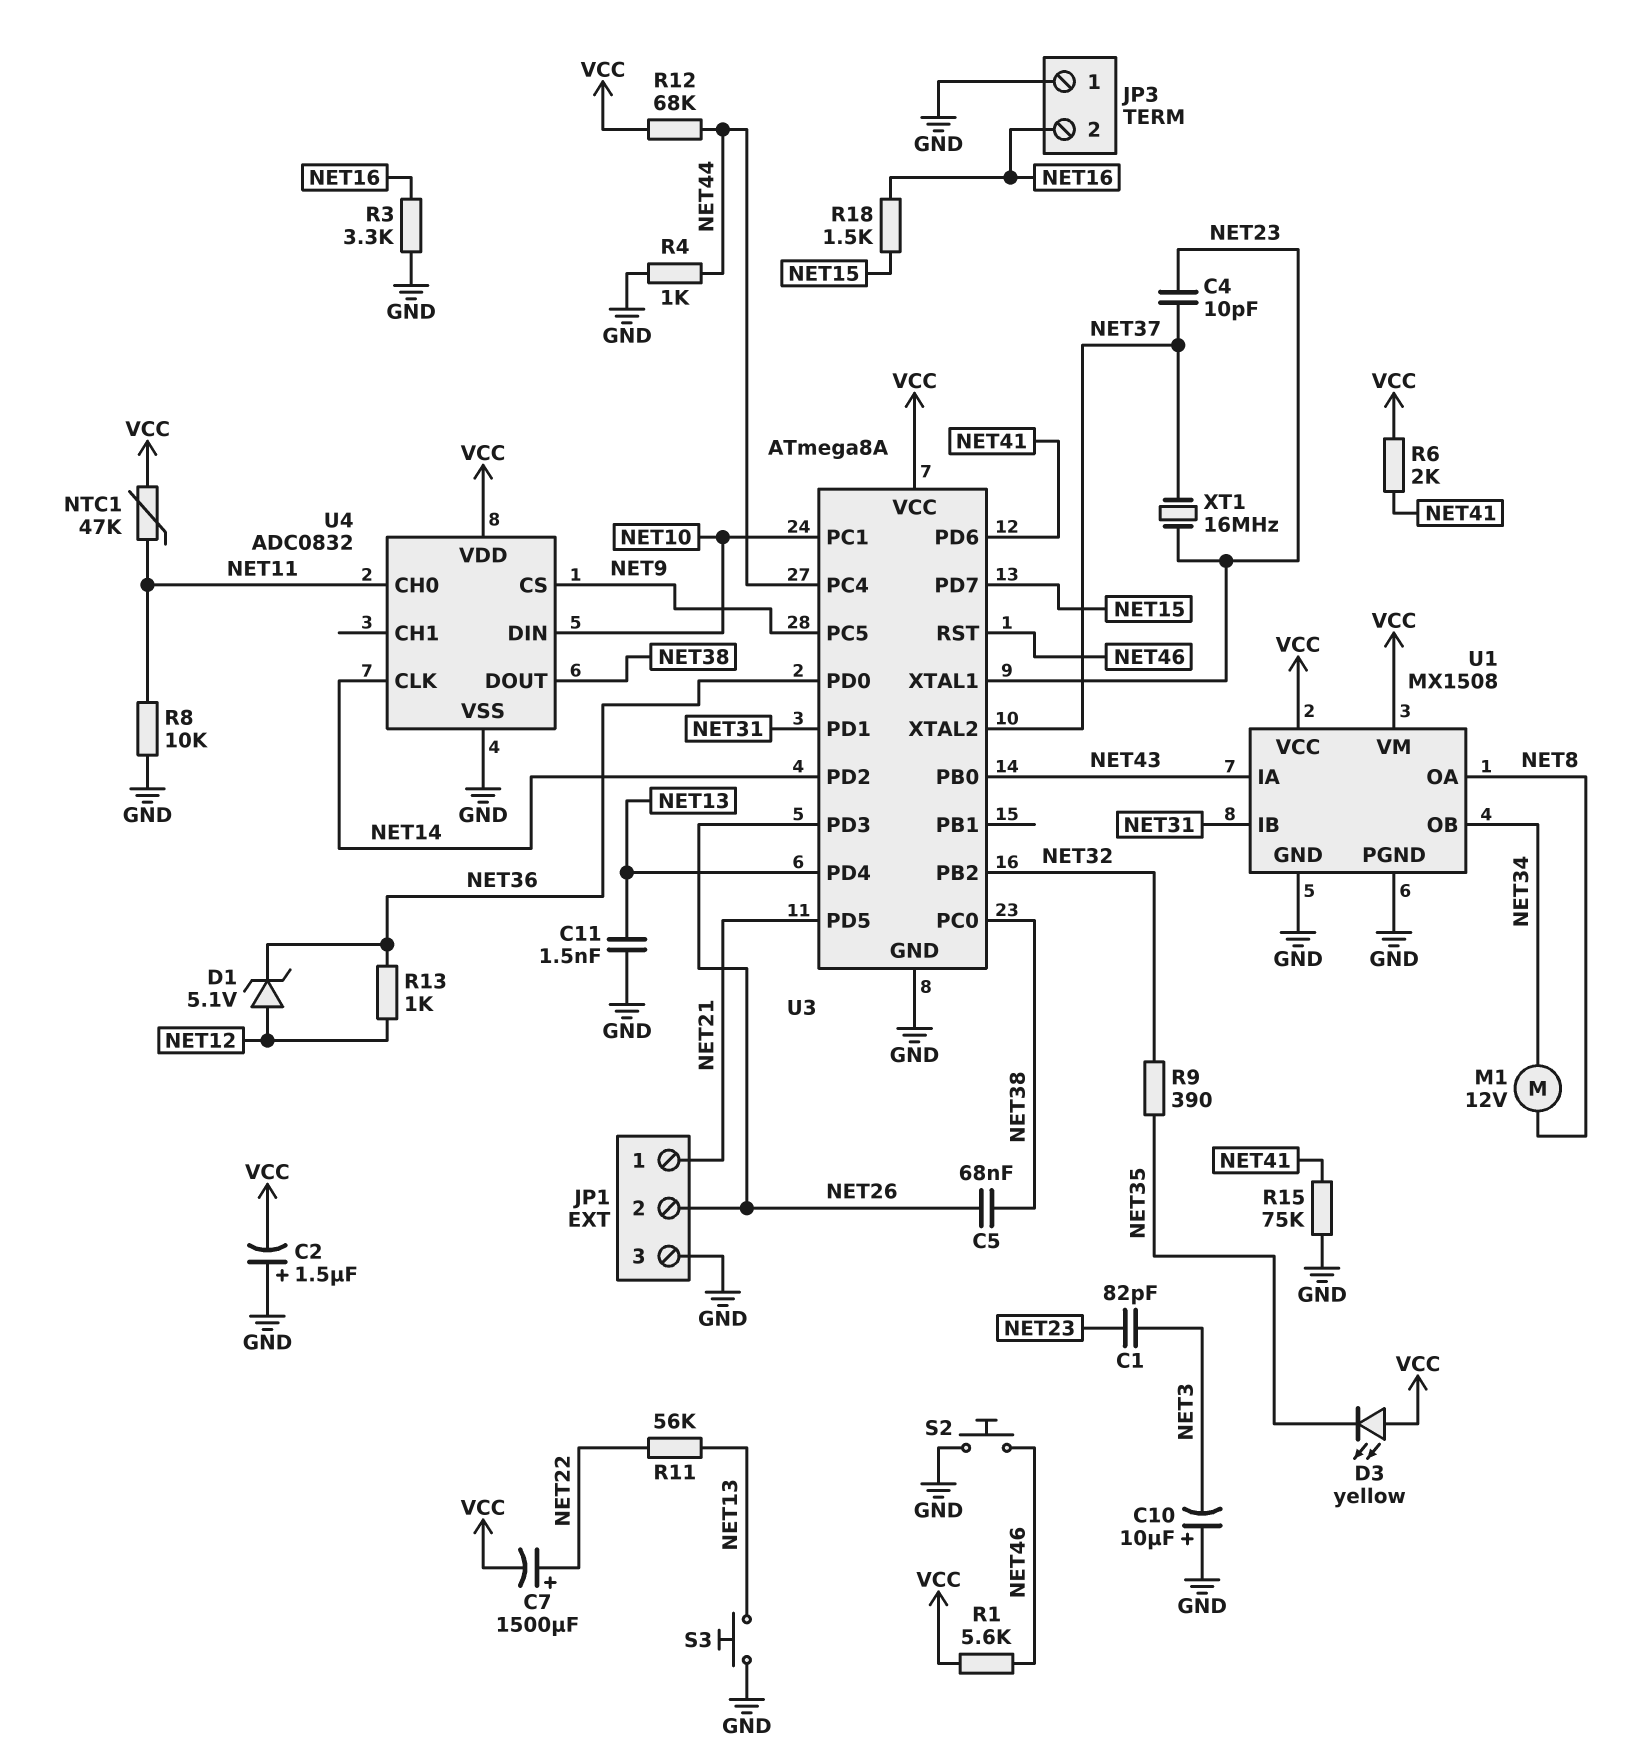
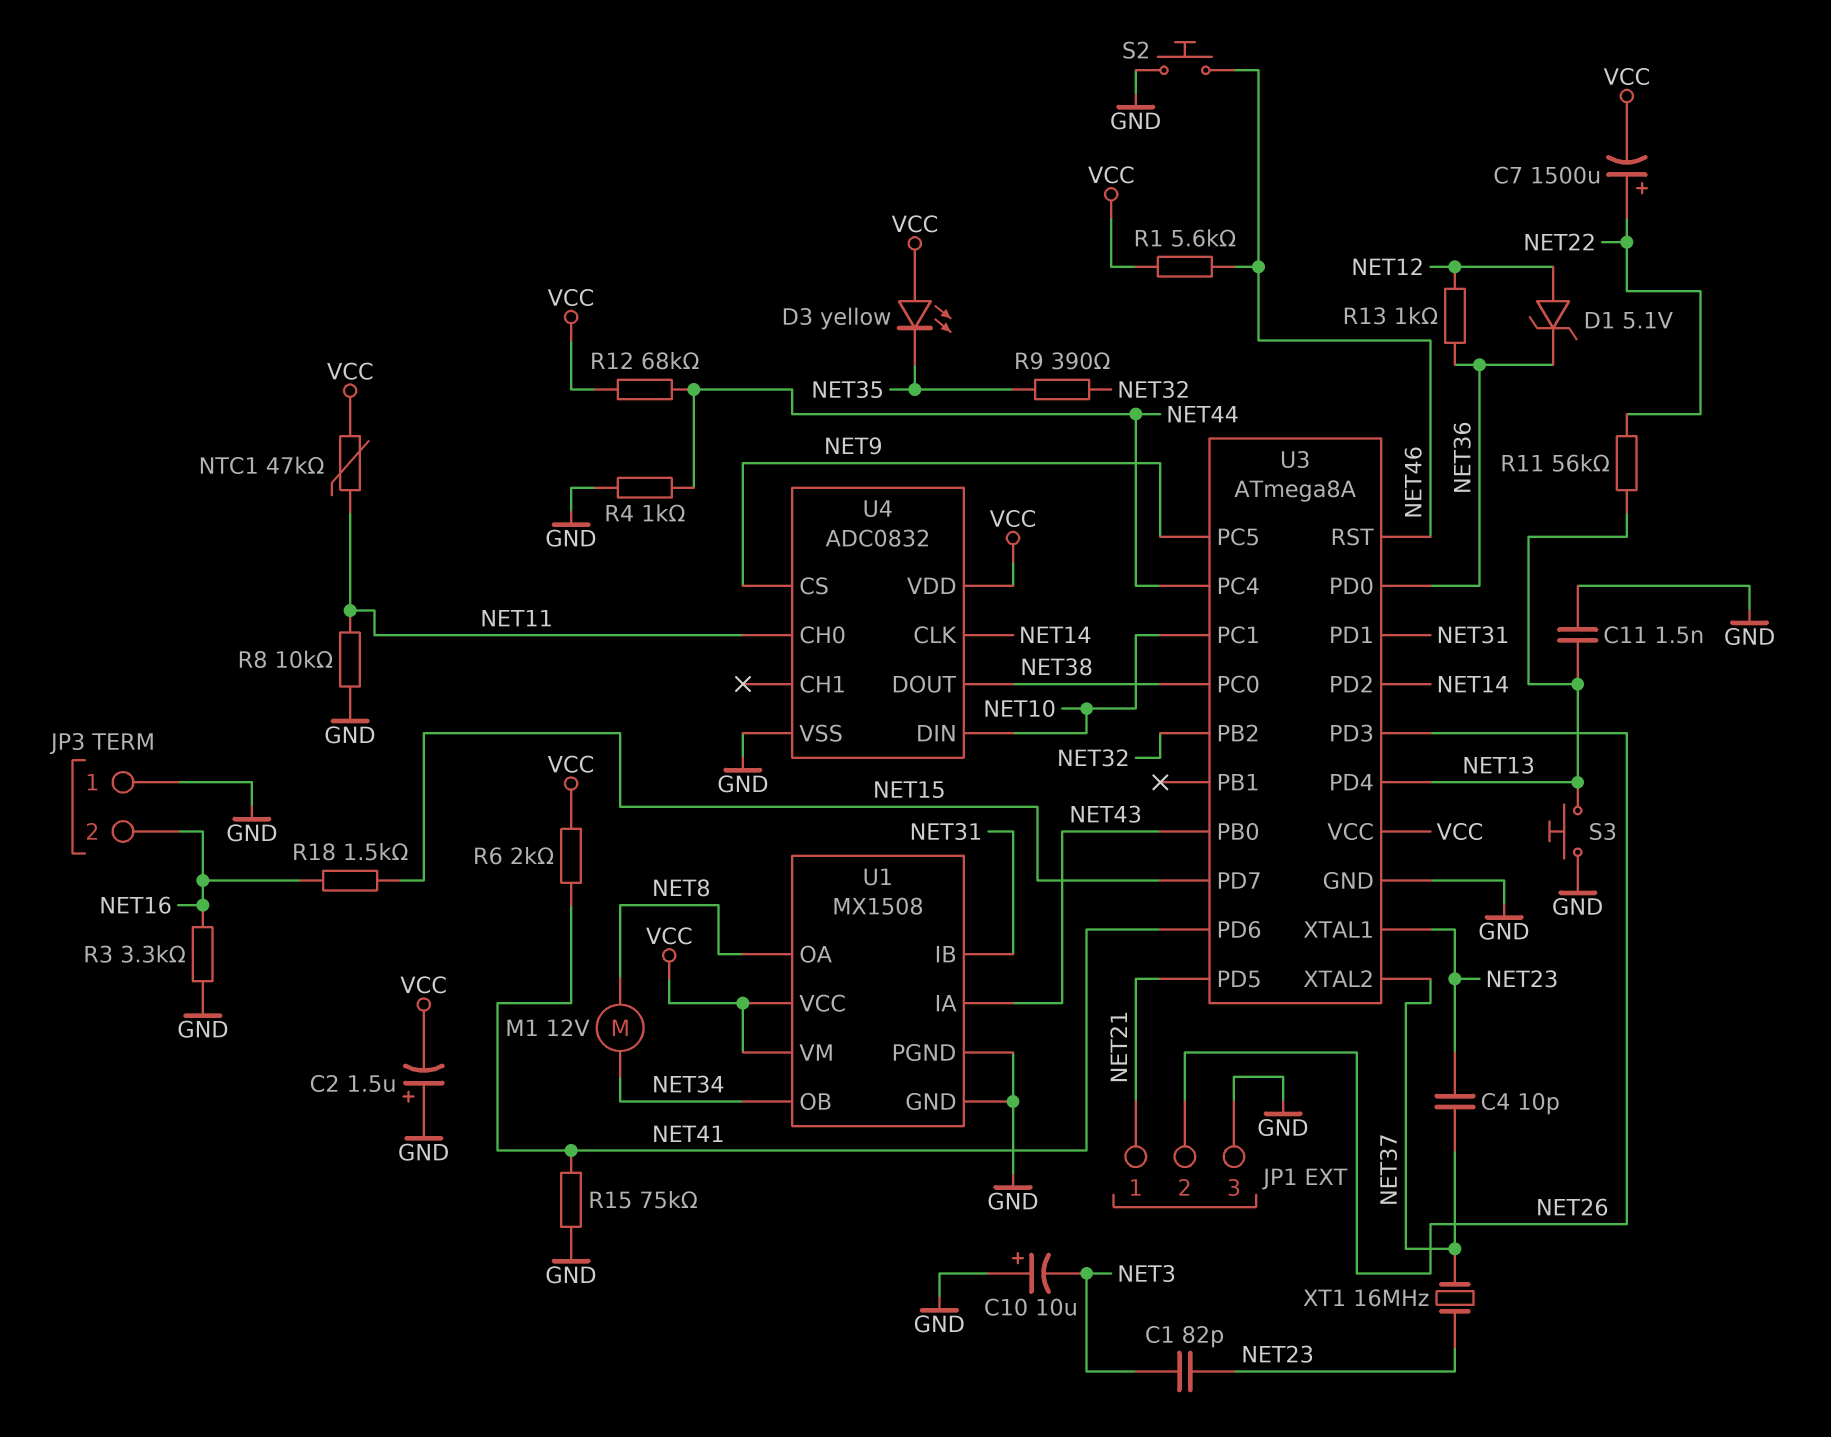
C5: 68nF (NET26, NET38) -> none

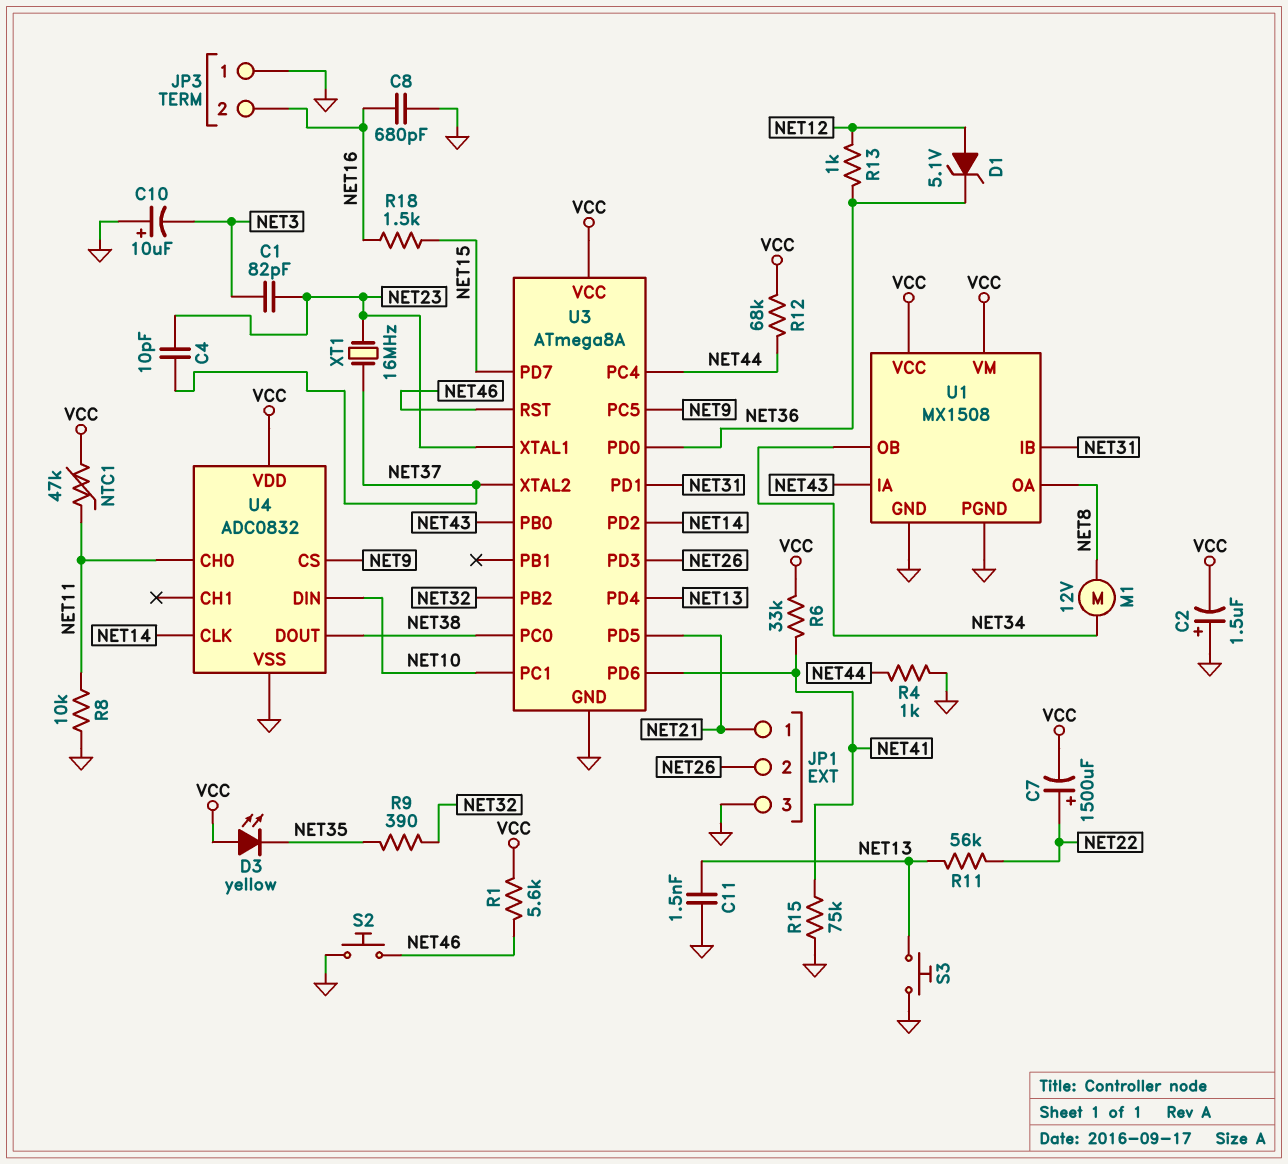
C8: none -> 680pF (GND, NET16)
R3: 3.3k (GND, NET16) -> none
R6: 2k (NET41, VCC) -> 33k (NET41, VCC)

